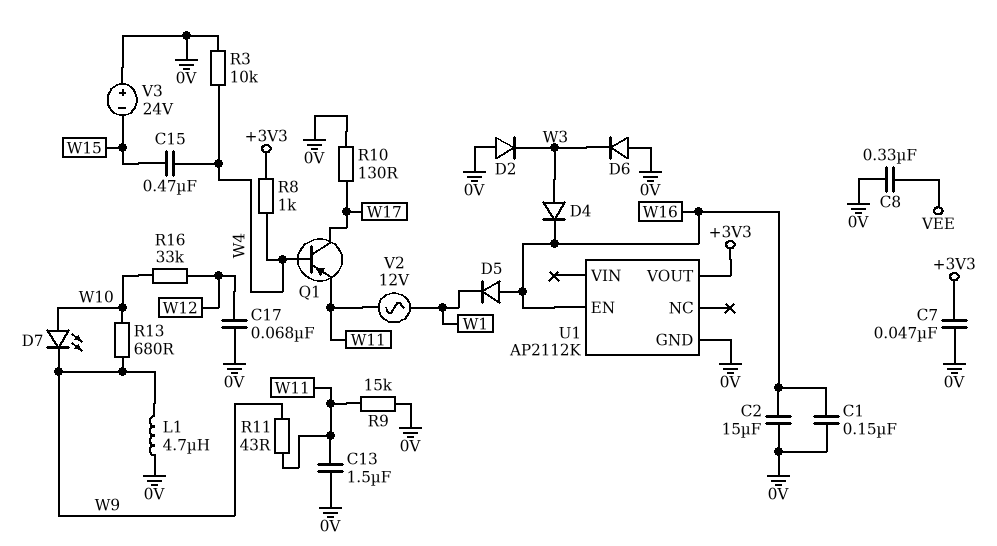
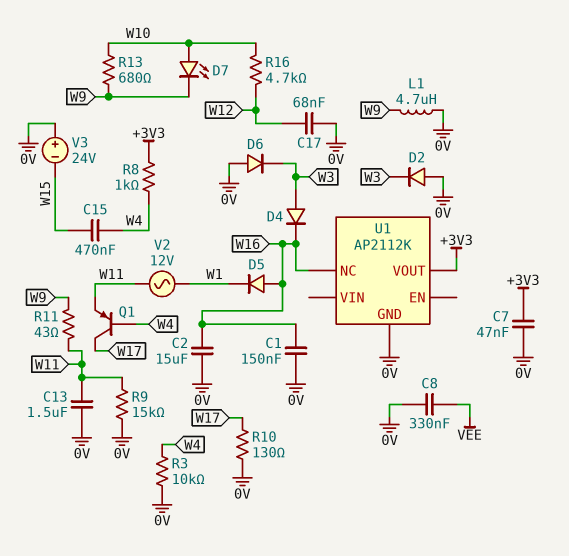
R16: 33k (W10, W12) -> 4.7k (W10, W12)
U1 pin EN: W16 -> none
U1 pin NC: none -> W16

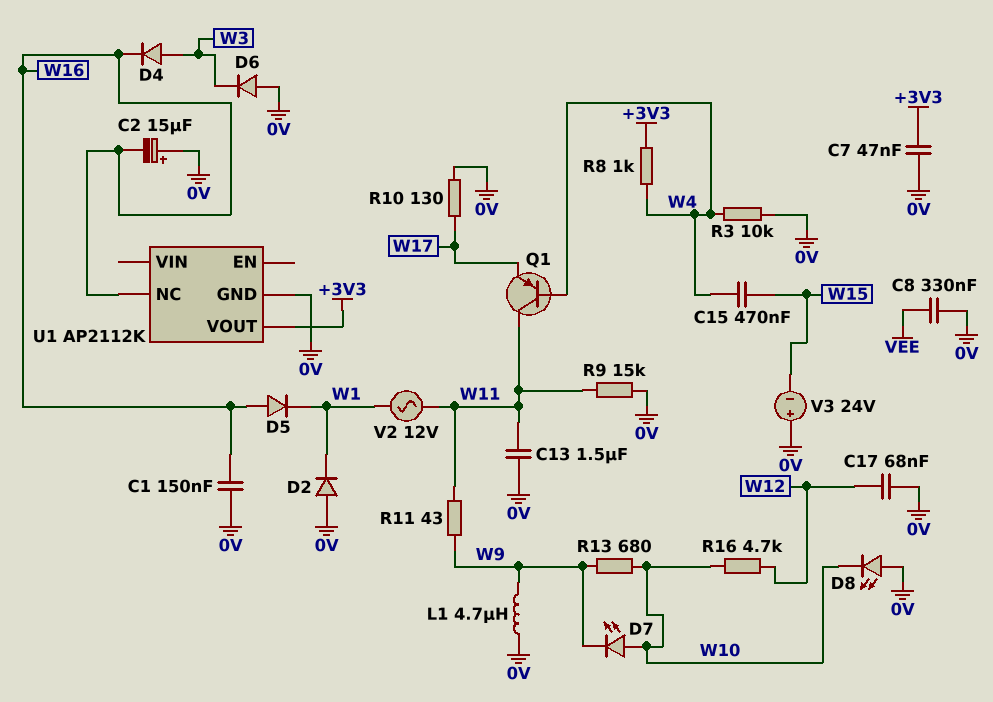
C2: 15uF (0V, W16) -> 15uF (plus 0V, minus W16)
D2: diode (A 0V, K W3) -> diode (A 0V, K W1)
D8: none -> LED (A 0V, K W10)
Q1: PNP (B W4, C W17, E W11) -> PNP (B W4, C W11, E W17)

